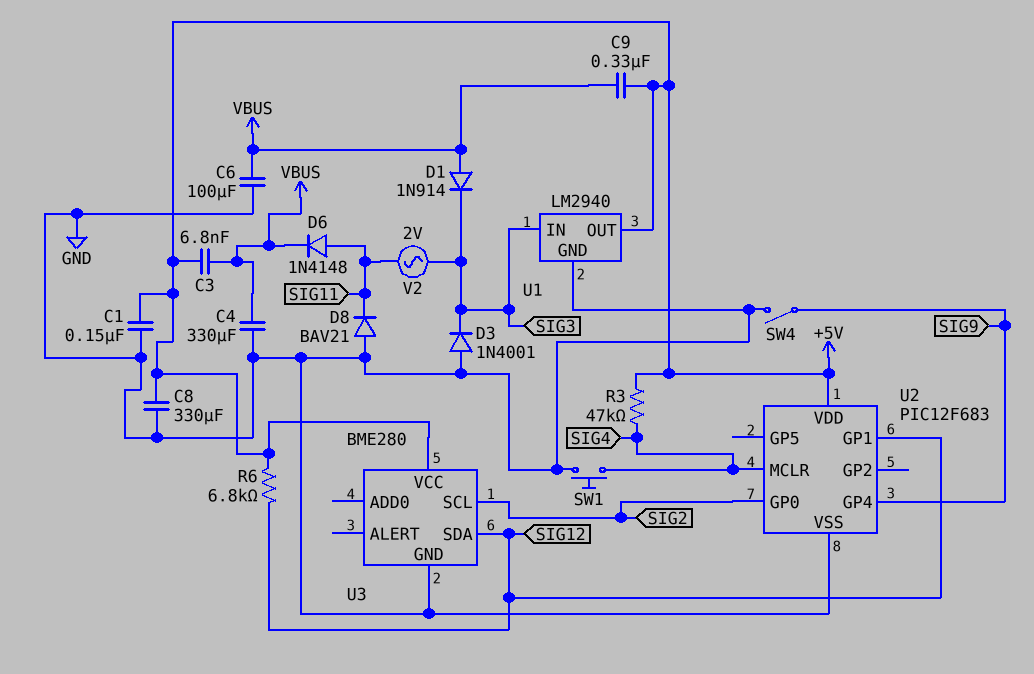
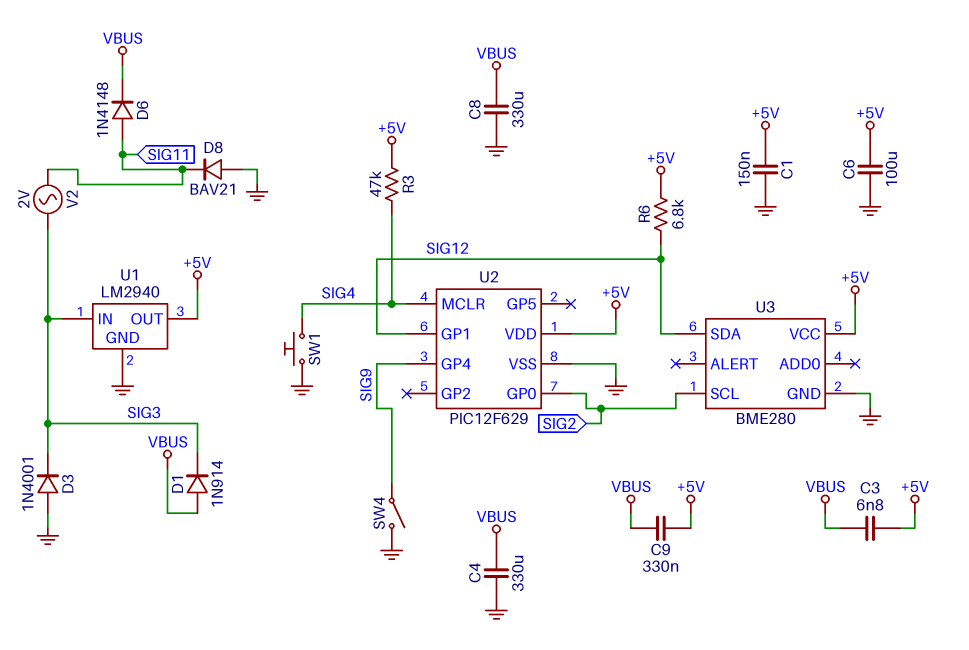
C6: 100uF (GND, VBUS) -> 100uF (+5V, GND)
C8: 330uF (+5V, GND) -> 330uF (GND, VBUS)
U2: PIC12F683 -> PIC12F629

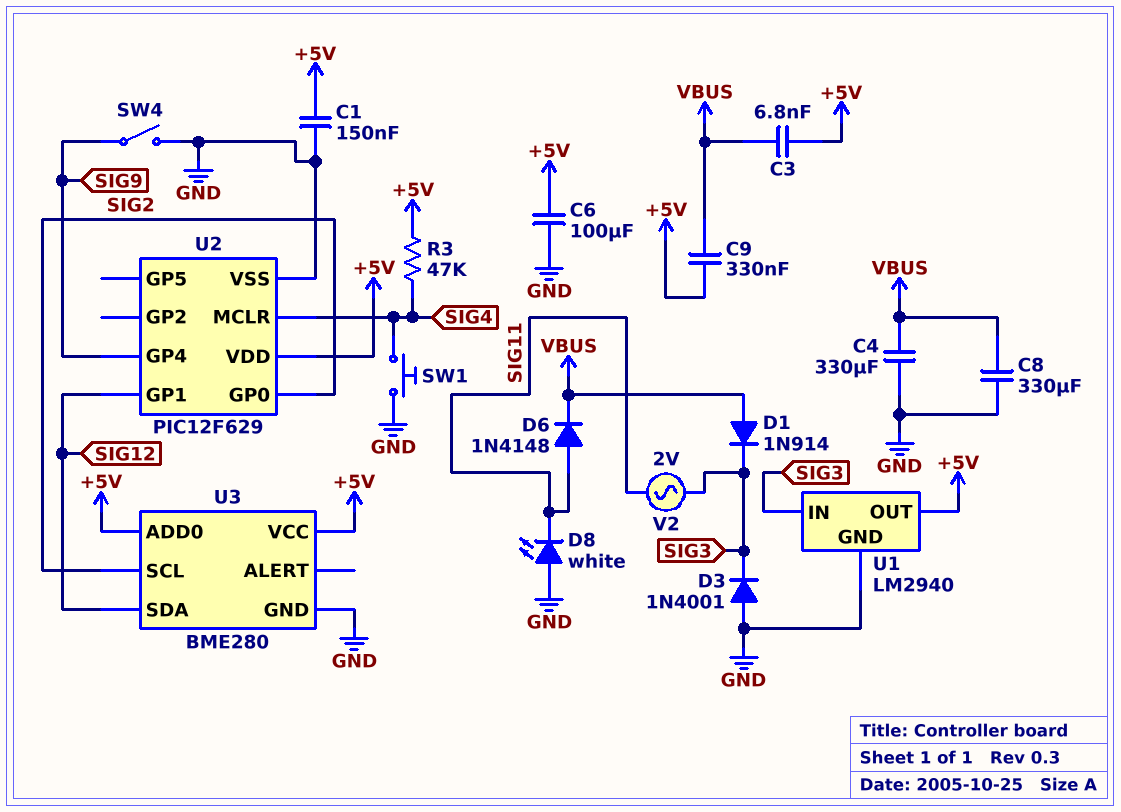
D8: diode BAV21 (A GND, K SIG11) -> LED white (A GND, K SIG11)
R6: 6.8k (+5V, SIG12) -> none
U3 pin ADD0: none -> +5V

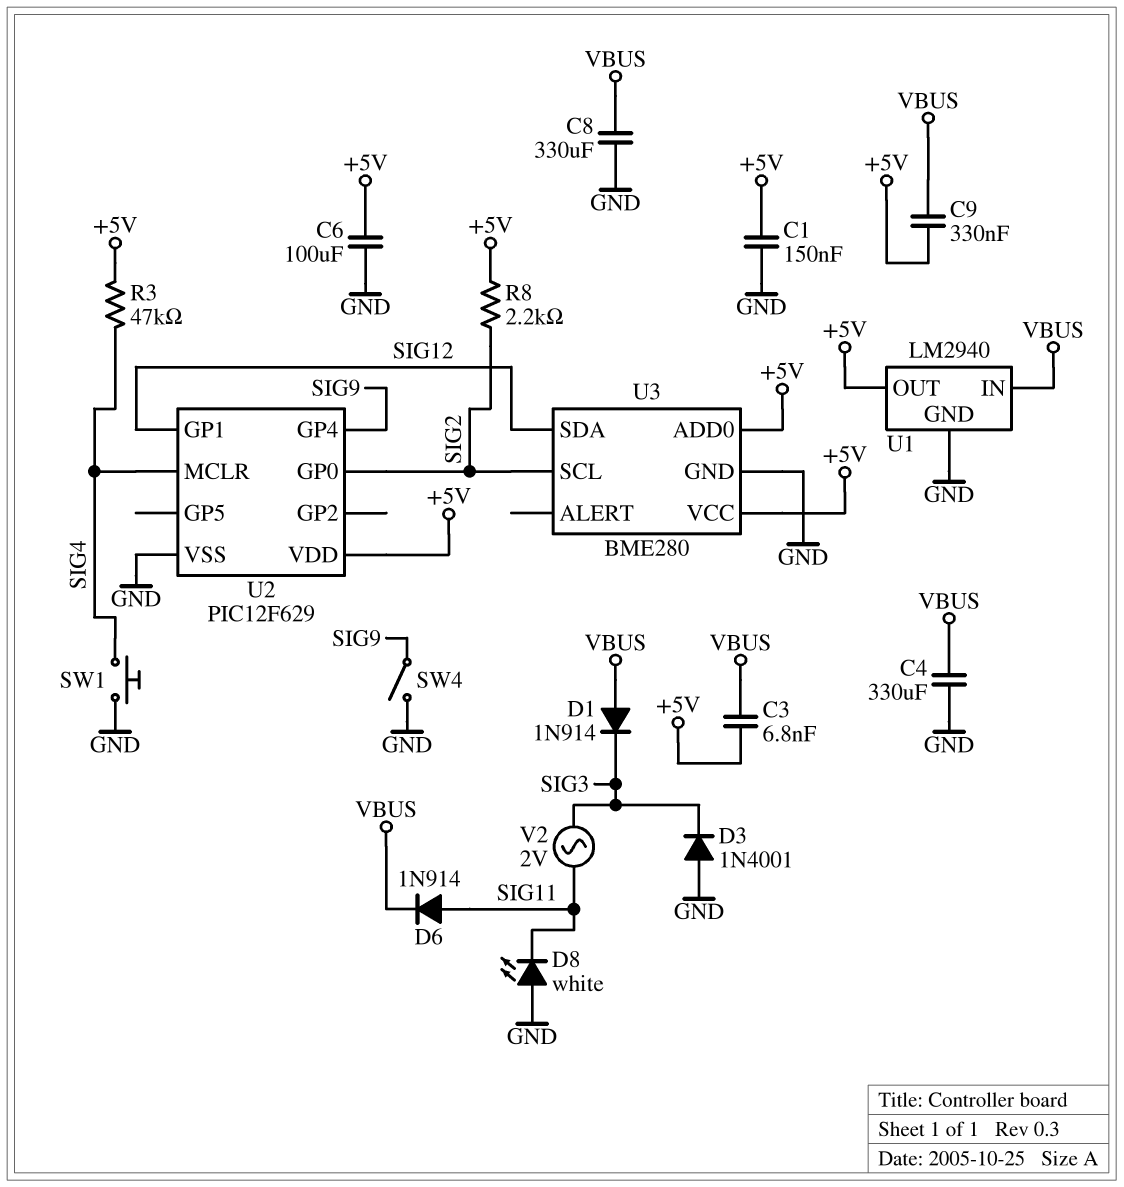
D6: diode 1N4148 (A SIG11, K VBUS) -> diode 1N914 (A SIG11, K VBUS)
R8: none -> 2.2k (+5V, SIG2)
U1 pin IN: SIG3 -> VBUS

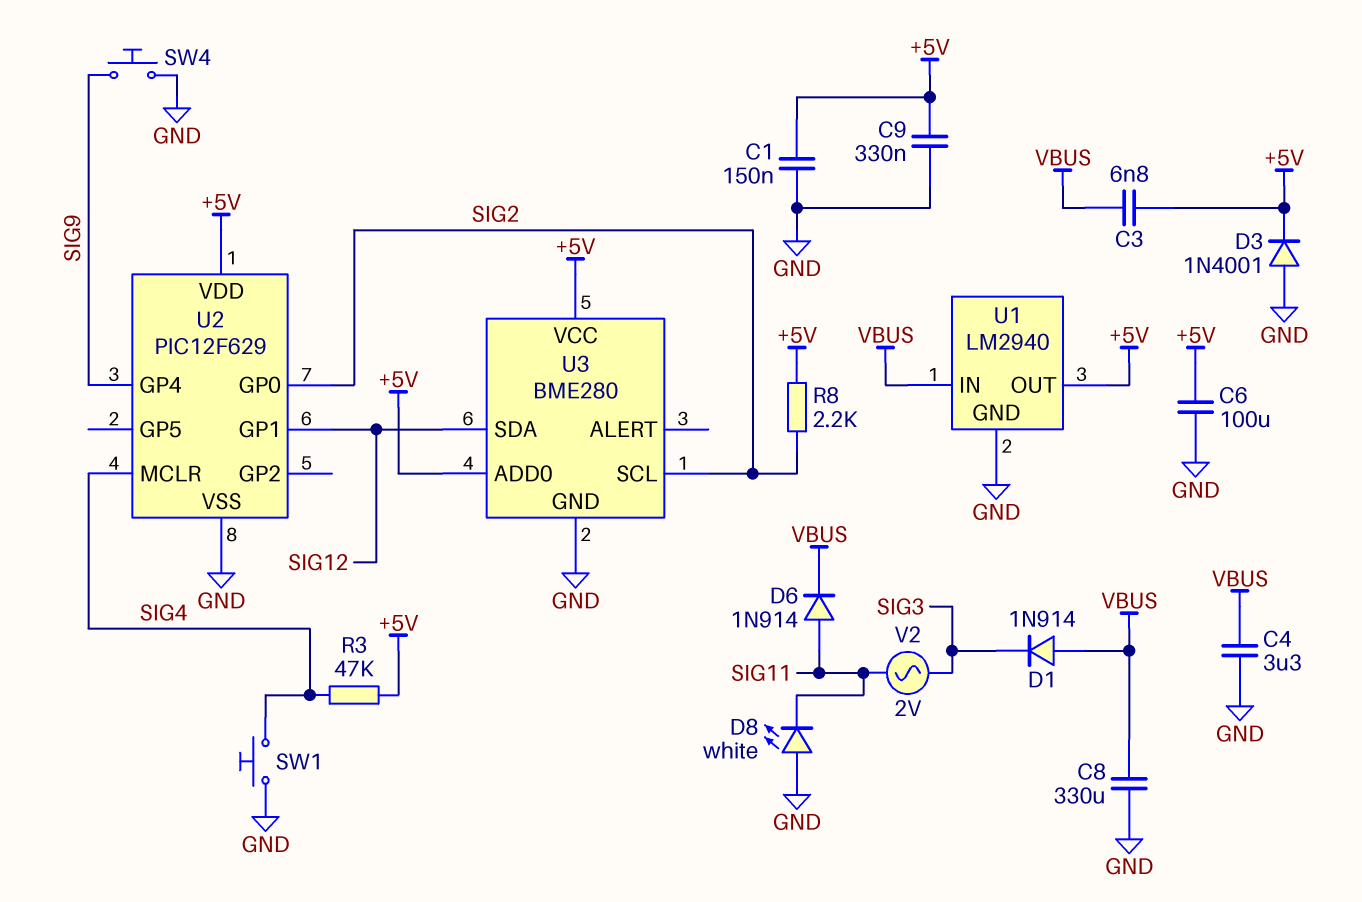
C4: 330uF (GND, VBUS) -> 3.3uF (GND, VBUS)
C9: 330nF (+5V, VBUS) -> 330nF (+5V, GND)
D3: diode 1N4001 (A GND, K SIG3) -> diode 1N4001 (A GND, K +5V)
SW4: switch (GND, SIG9) -> button (GND, SIG9)

